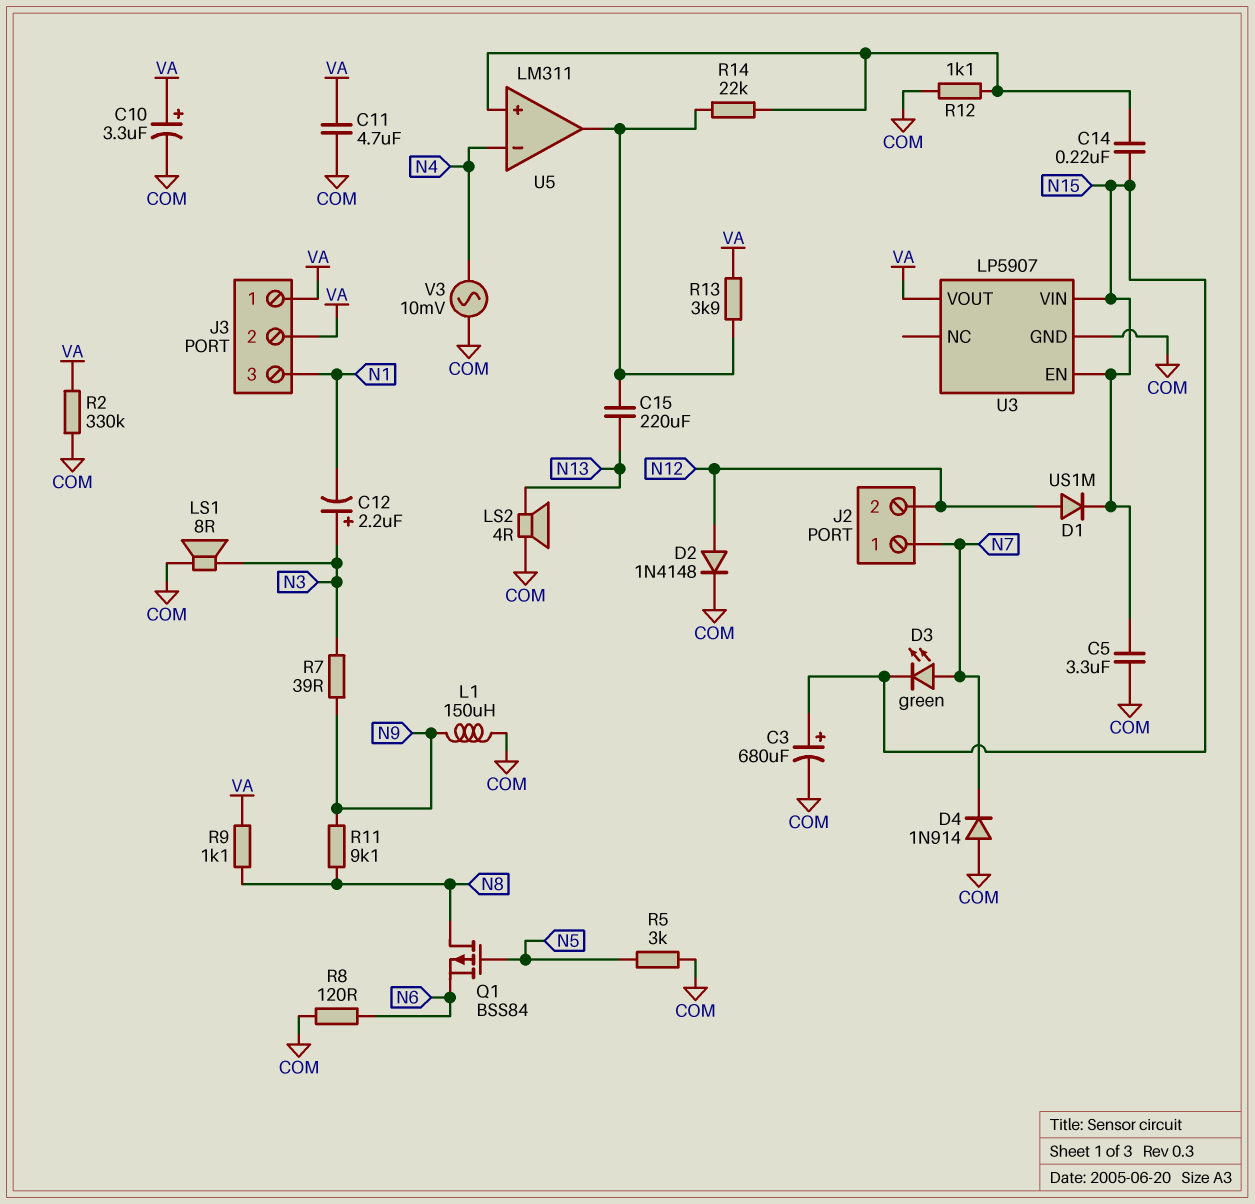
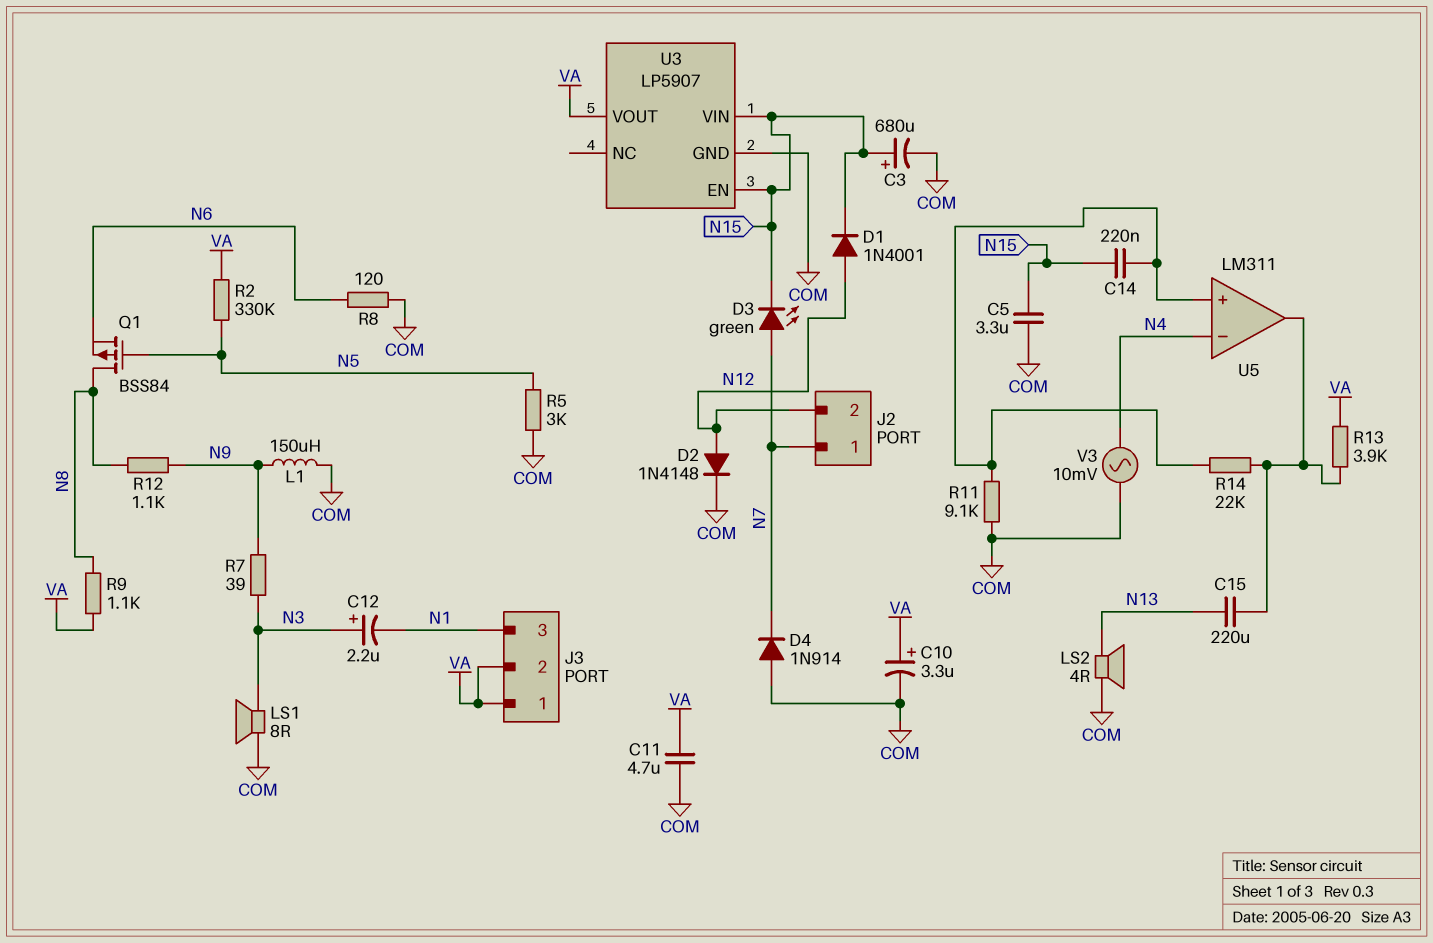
D1: diode US1M (A N12, K N15) -> diode 1N4001 (A N12, K N15)
R2: 330k (COM, VA) -> 330k (N5, VA)
R11: 9.1k (N8, N9) -> 9.1k (COM, U5/in+)
R12: 1.1k (COM, U5/in+) -> 1.1k (N8, N9)

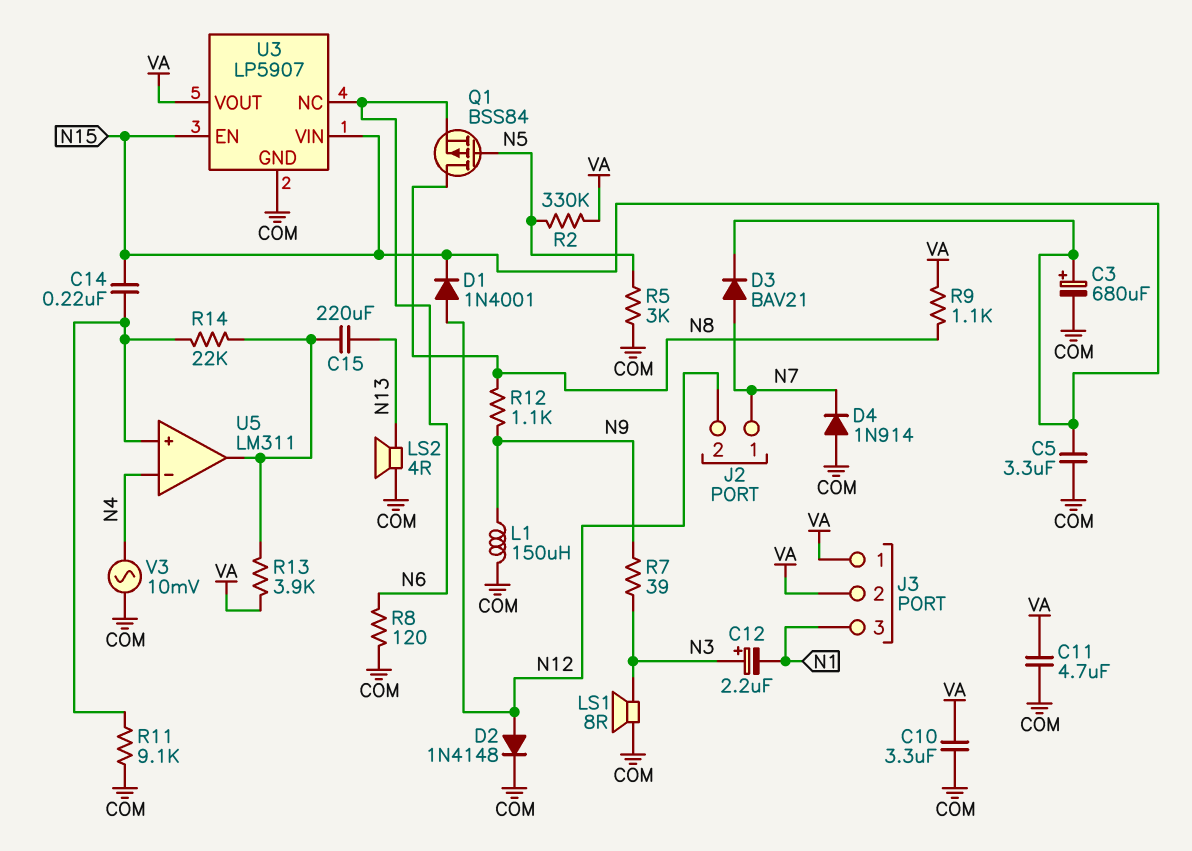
C10: 3.3uF (plus VA, minus COM) -> 3.3uF (COM, VA)
D3: LED green (A N7, K N15) -> diode BAV21 (A N7, K N15)
U3 pin NC: none -> N6

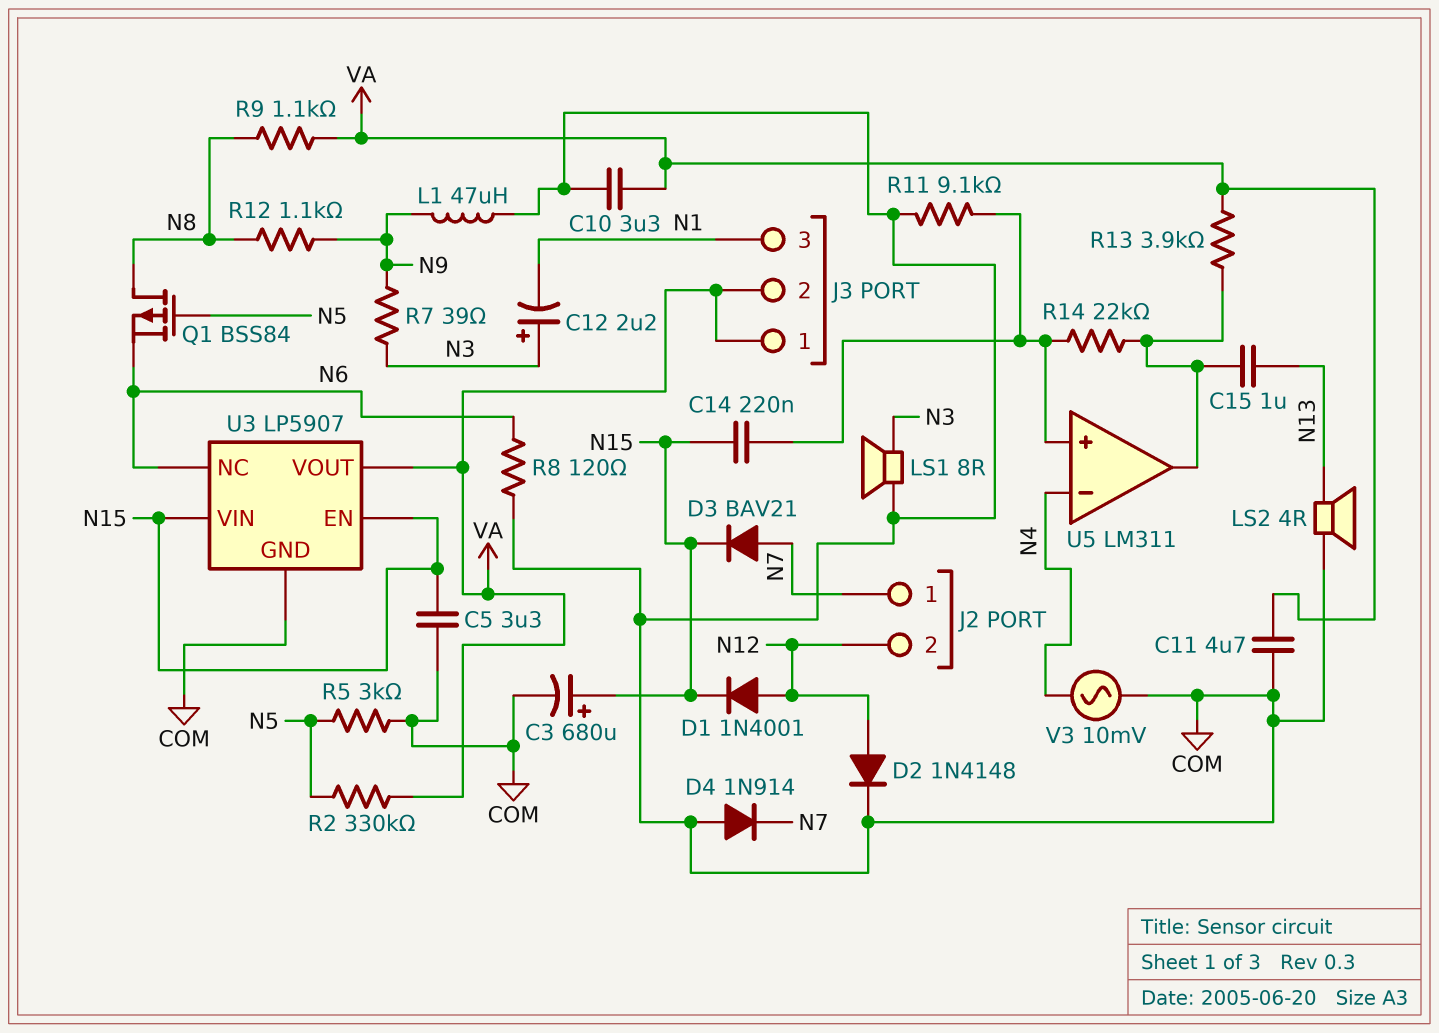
C15: 220uF (N13, U5/out) -> 1uF (N13, U5/out)
L1: 150uH (COM, N9) -> 47uH (COM, N9)

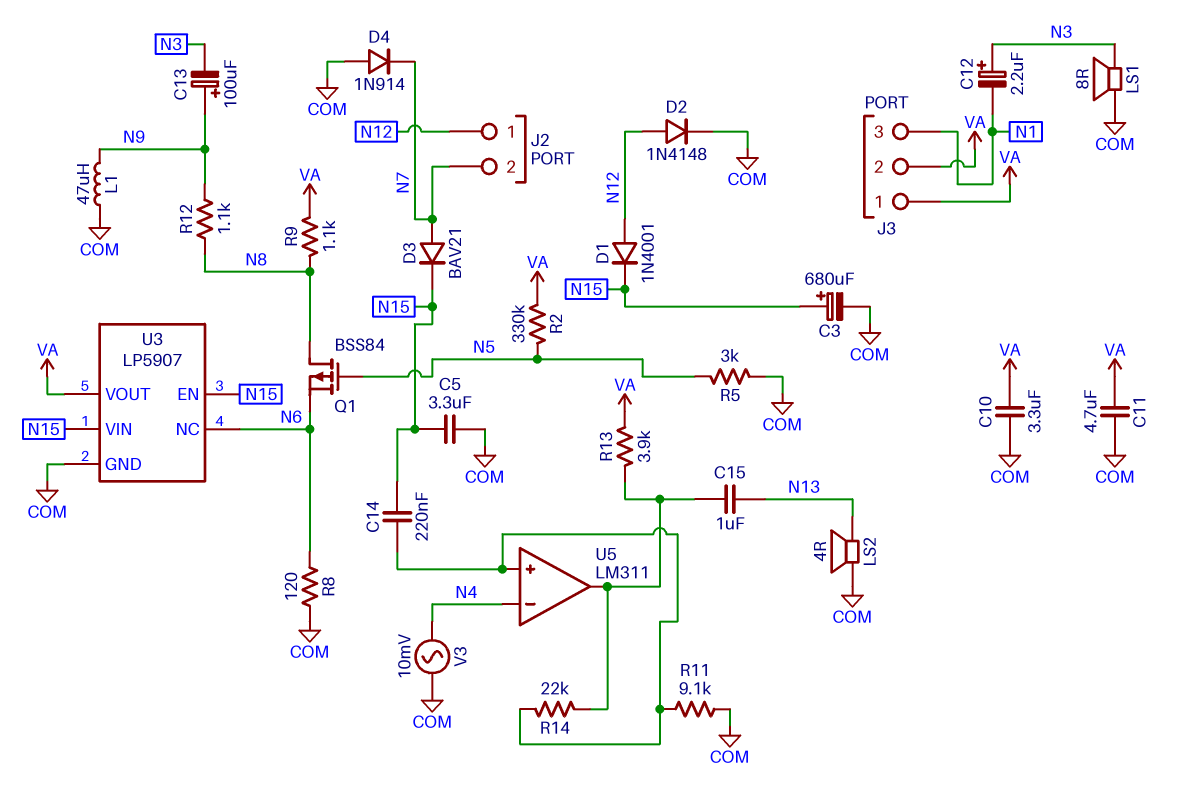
C13: none -> 100uF (plus N9, minus N3)
J2 pin 1: N7 -> N12
J2 pin 2: N12 -> N7
R7: 39 (N3, N9) -> none

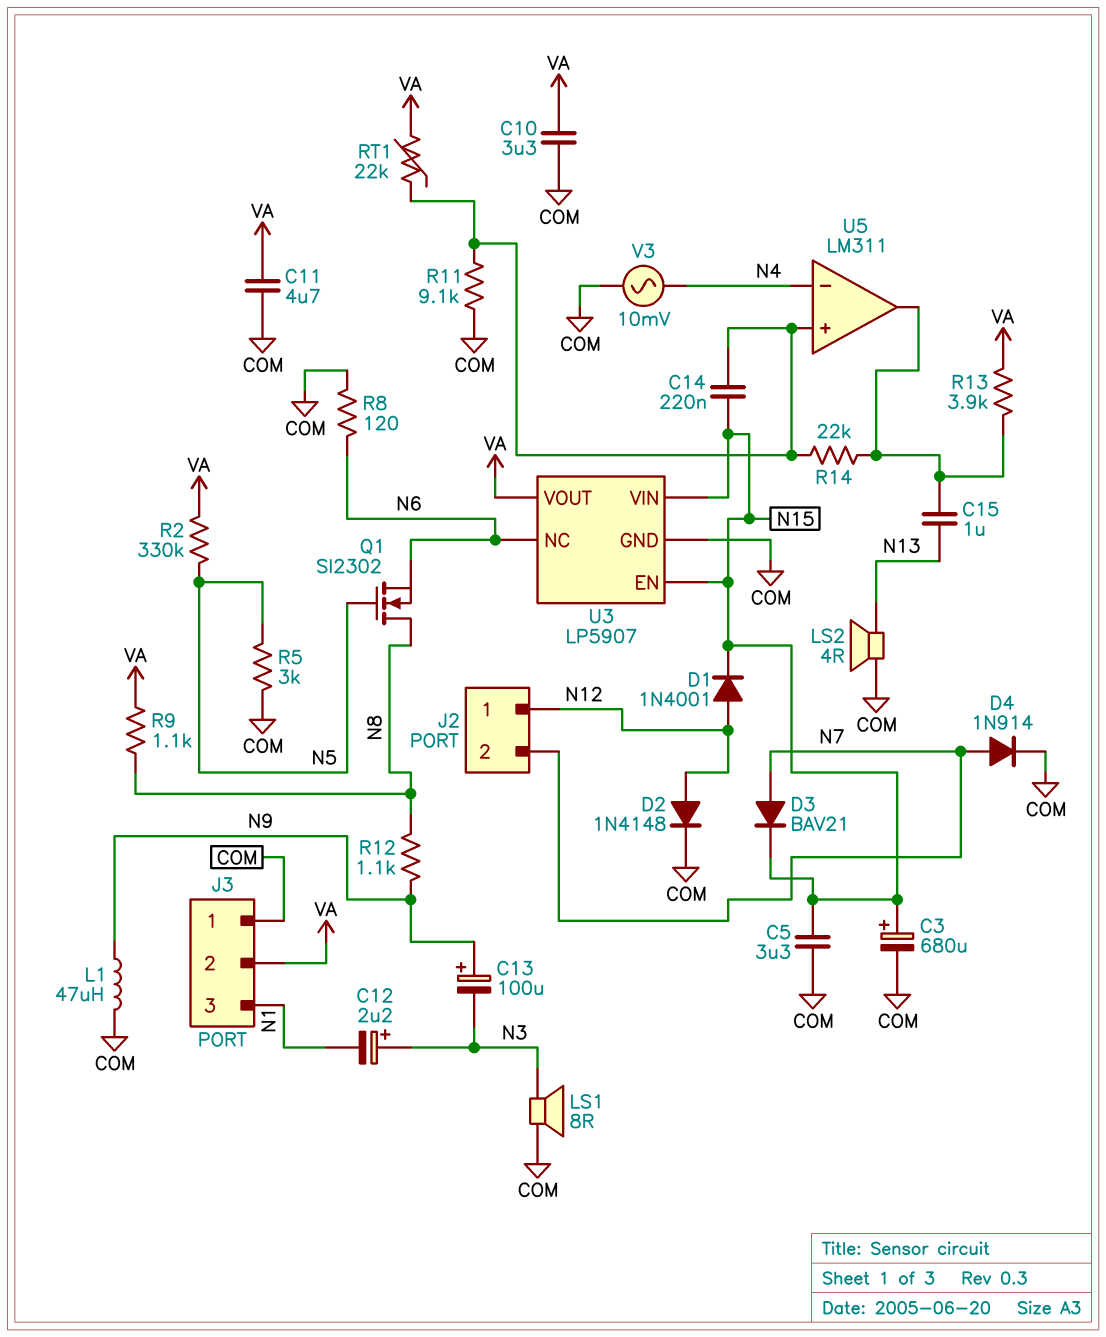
D4: diode 1N914 (A COM, K N7) -> diode 1N914 (A N7, K COM)
J3 pin 1: VA -> COM
Q1: PMOS BSS84 (G N5, D N8, S N6) -> NMOS SI2302 (G N5, D N8, S N6)
RT1: none -> 22k (U5/in+, VA)

